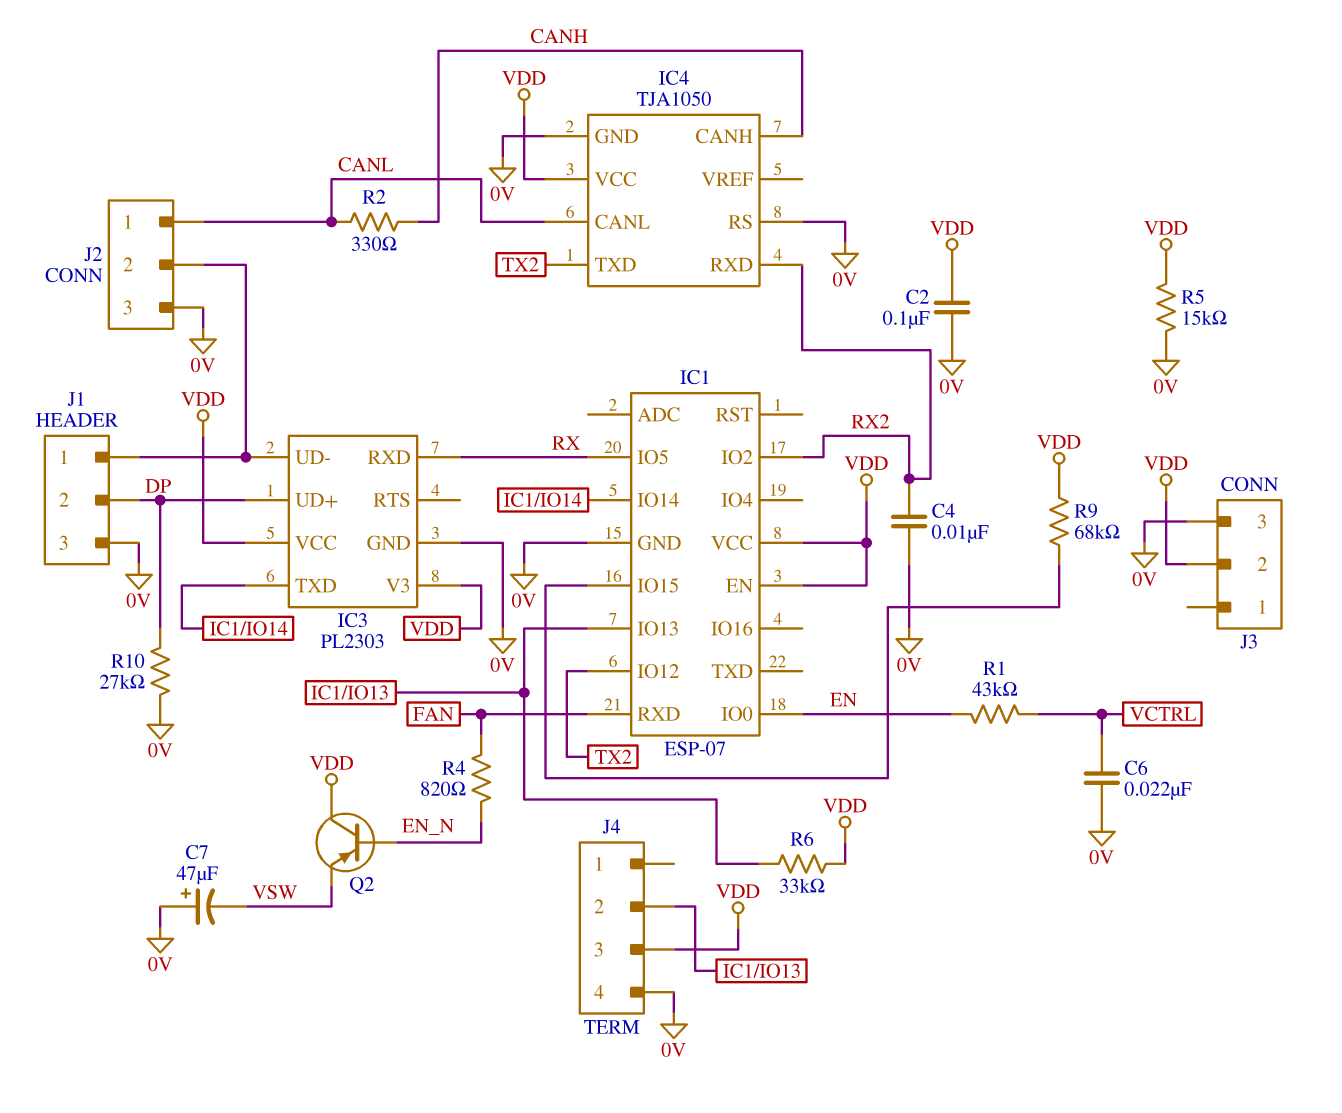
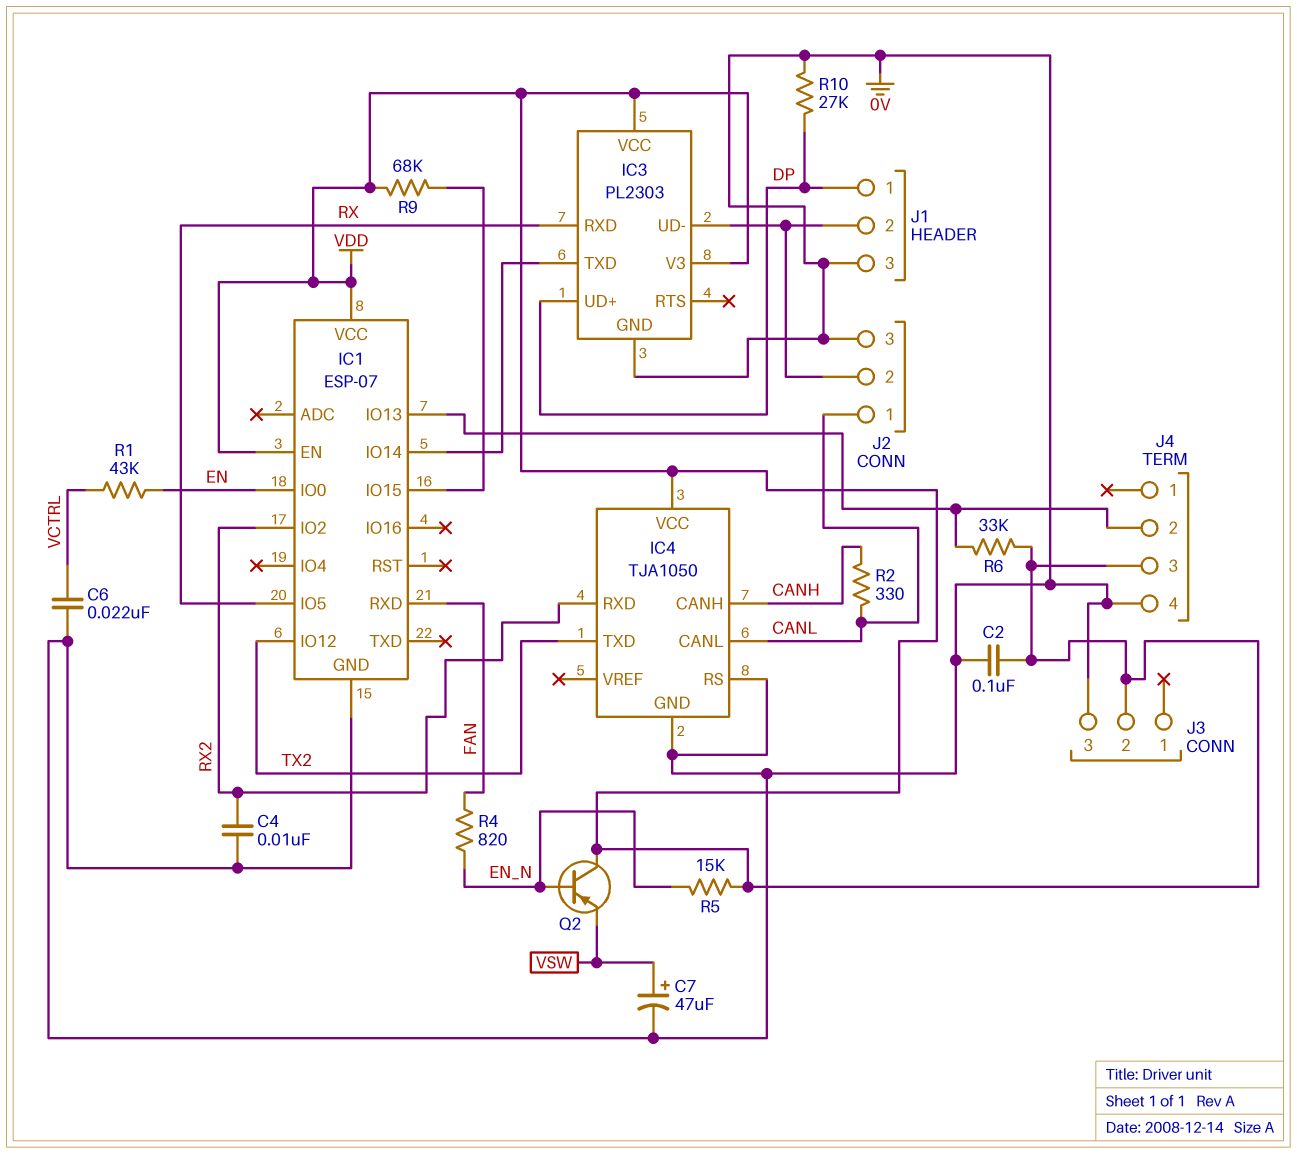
C7: 47uF (plus 0V, minus VSW) -> 47uF (plus VSW, minus 0V)
J1 pin 1: IC3/UD- -> DP
J1 pin 2: DP -> IC3/UD-
R5: 15k (0V, VDD) -> 15k (EN_N, VDD)

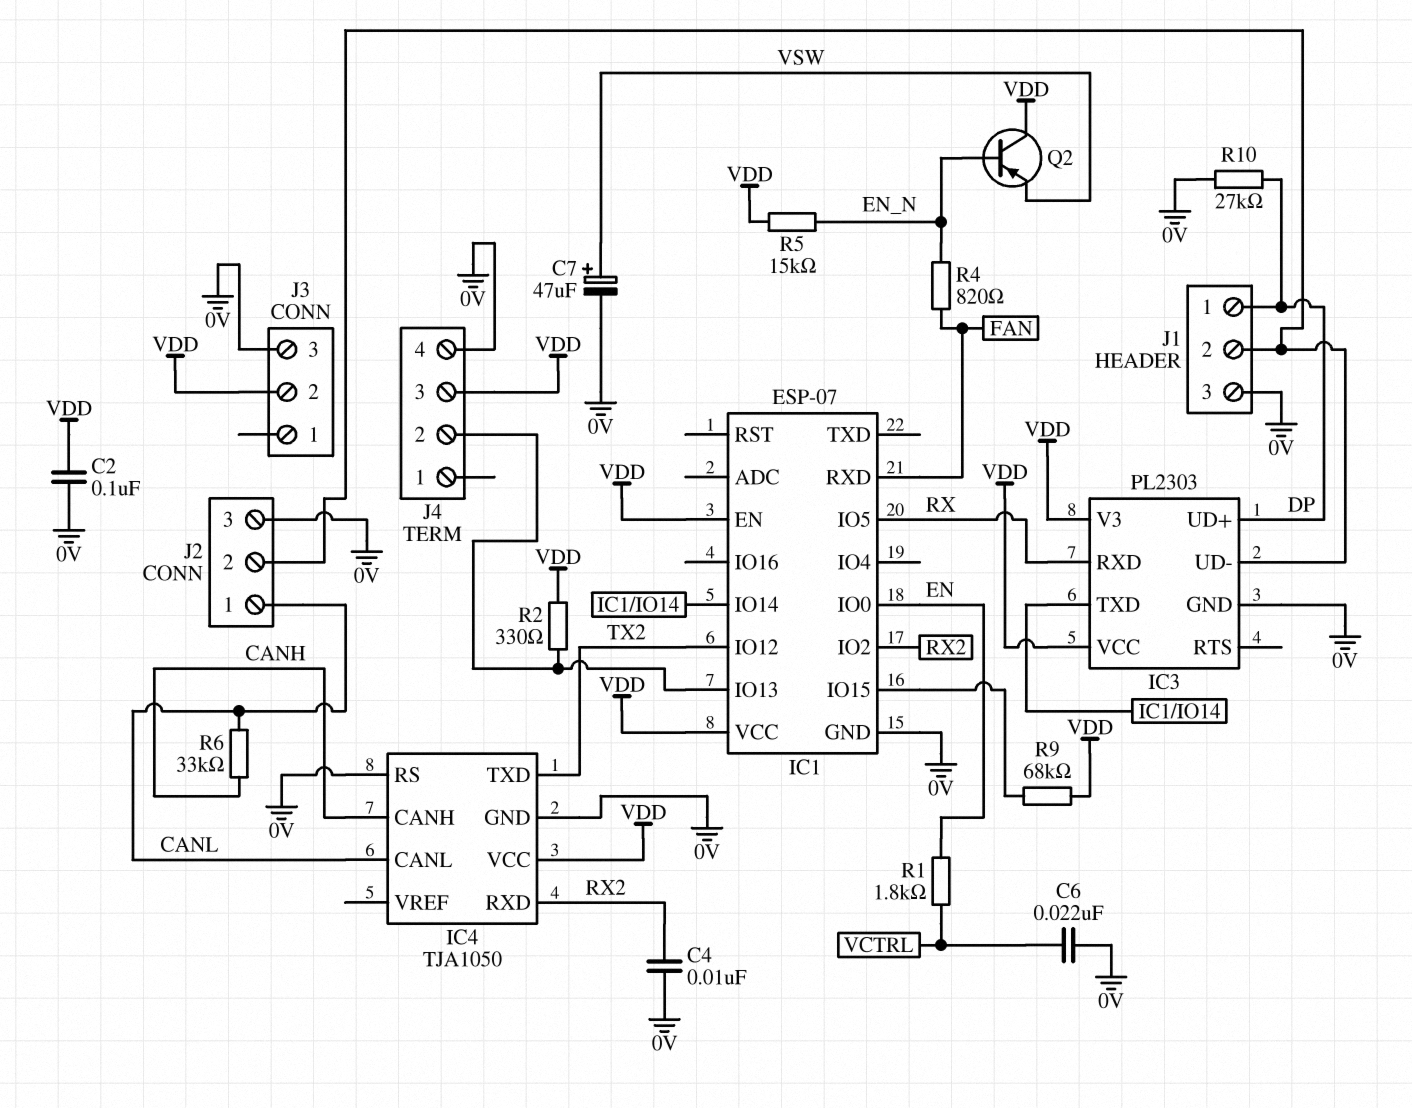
R1: 43k (EN, VCTRL) -> 1.8k (EN, VCTRL)
R2: 330 (CANH, CANL) -> 330 (IC1/IO13, VDD)
R6: 33k (IC1/IO13, VDD) -> 33k (CANH, CANL)

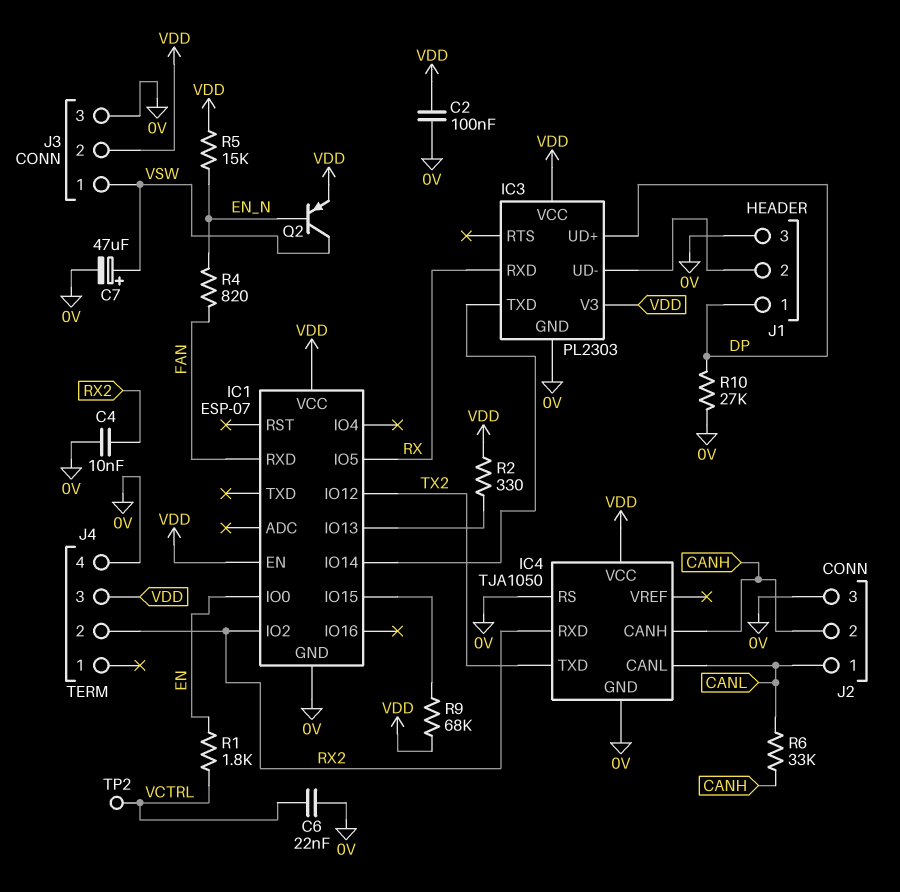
J2 pin 2: IC3/UD- -> CANH
J3 pin 1: none -> VSW
J4 pin 2: IC1/IO13 -> RX2
Q2: PNP (B EN_N, C VDD, E VSW) -> PNP (B EN_N, C VSW, E VDD)
TP2: none -> test point (VCTRL)

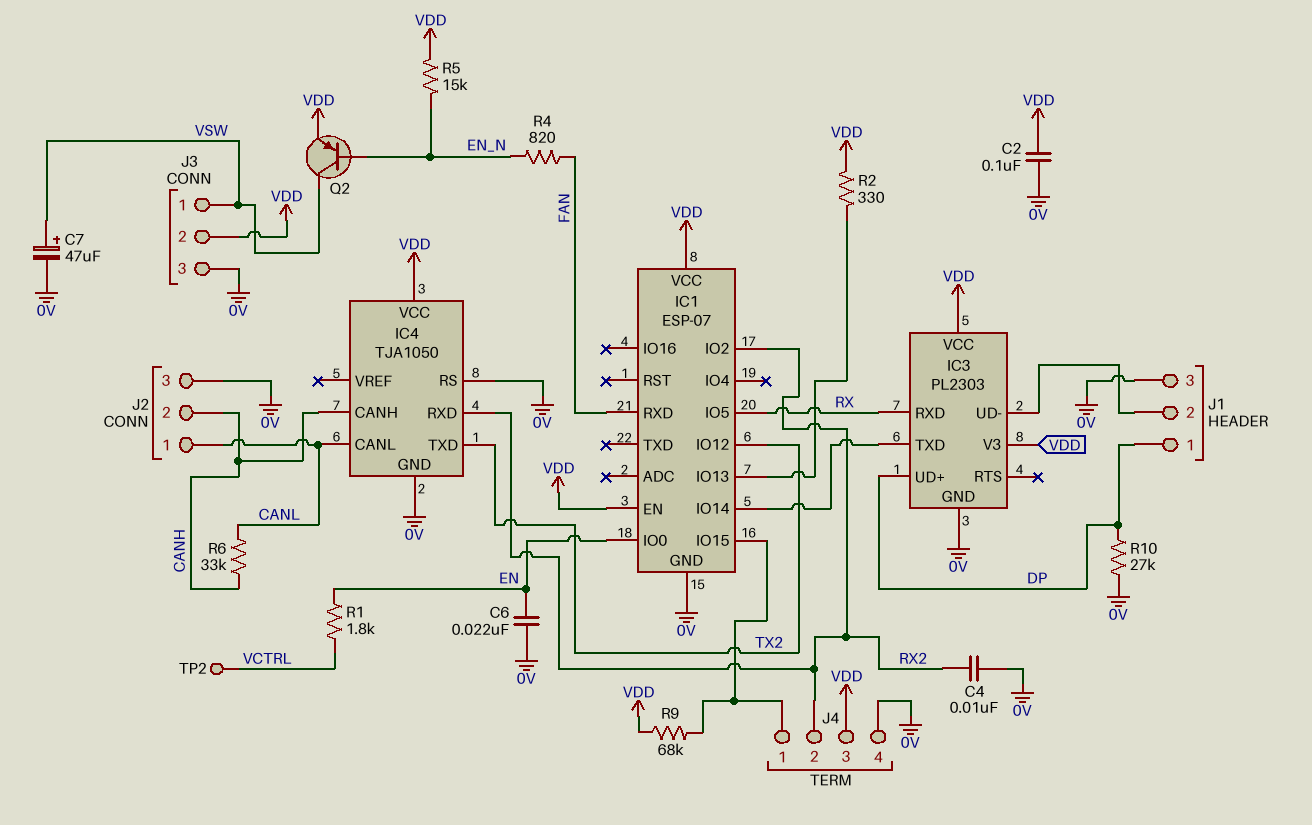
C6: 22nF (0V, VCTRL) -> 22nF (0V, EN)
J4 pin 1: none -> IC1/IO15

